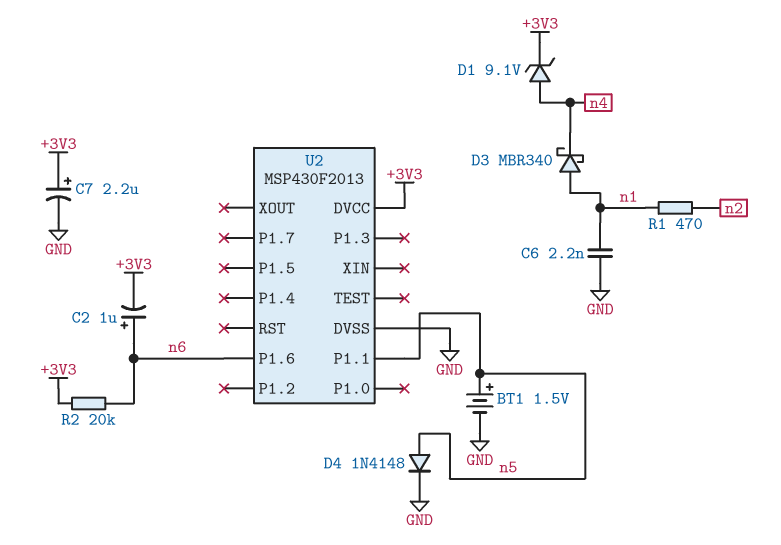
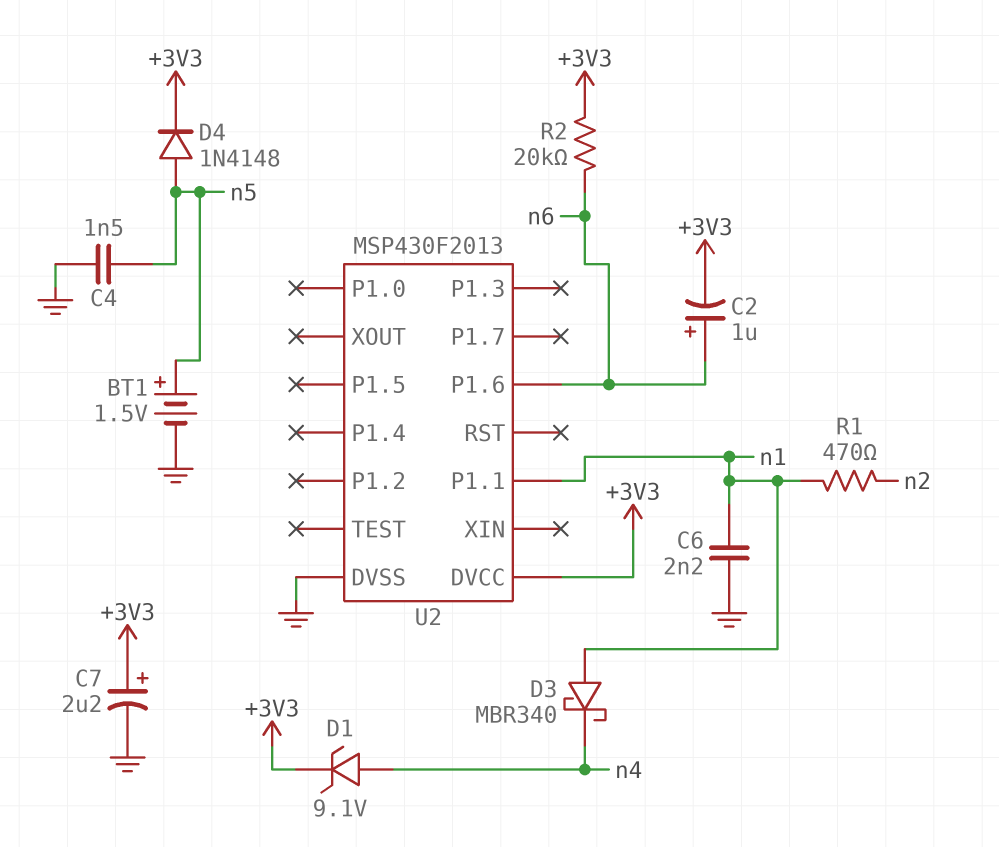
C4: none -> 1.5nF (GND, n5)
D4: diode 1N4148 (A n5, K GND) -> diode 1N4148 (A n5, K +3V3)
U2 pin P1.1: n5 -> n1

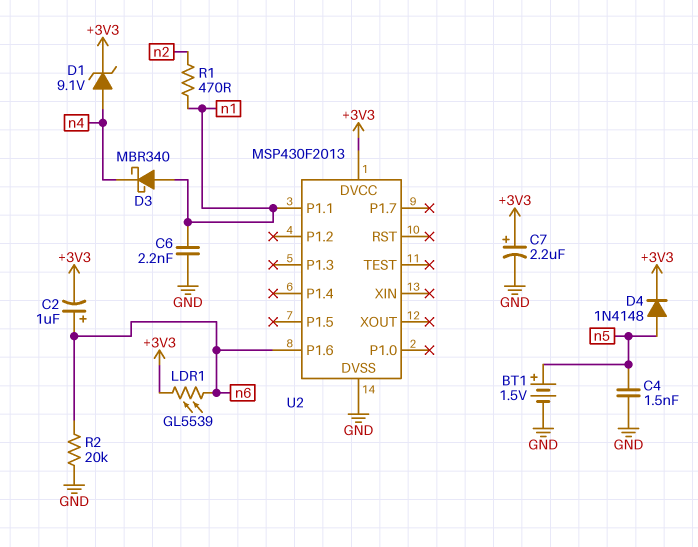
LDR1: none -> GL5539 (+3V3, n6)
R2: 20k (+3V3, n6) -> 20k (GND, n6)

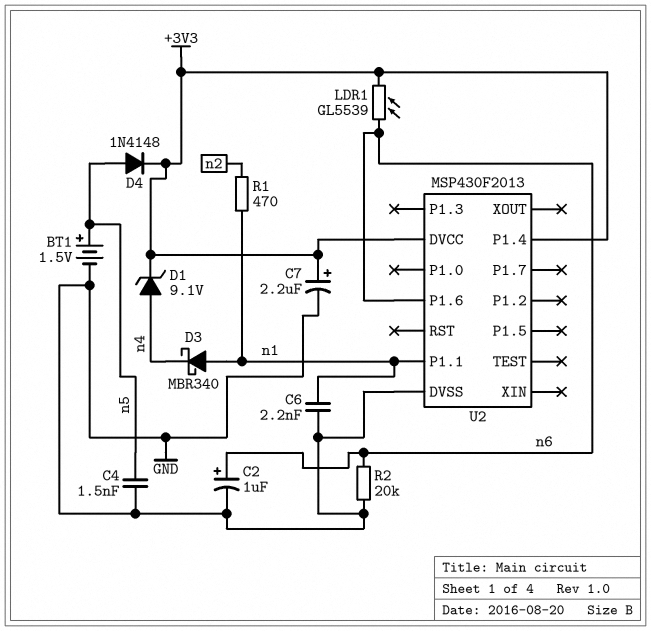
C2: 1uF (plus n6, minus +3V3) -> 1uF (plus n6, minus GND)
U2 pin P1.4: none -> +3V3

